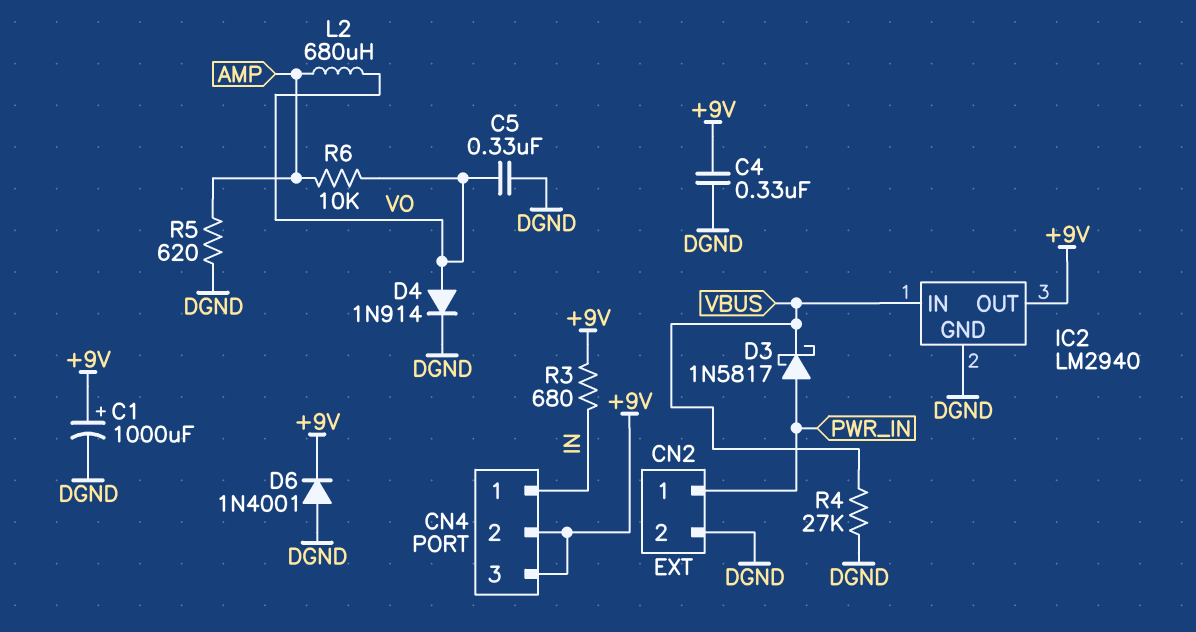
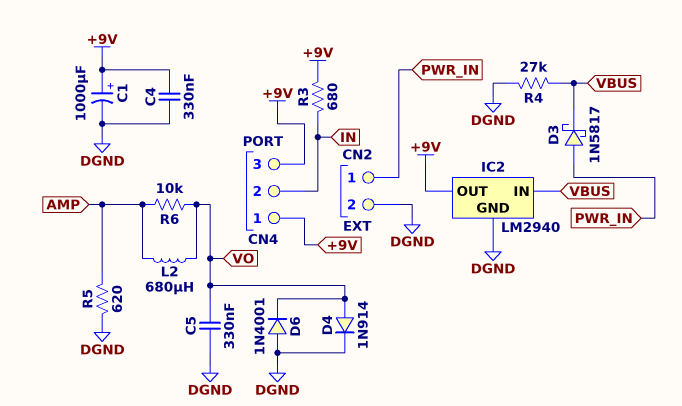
CN4 pin 1: IN -> +9V
CN4 pin 2: +9V -> IN
D6: diode 1N4001 (A DGND, K +9V) -> diode 1N4001 (A DGND, K VO)

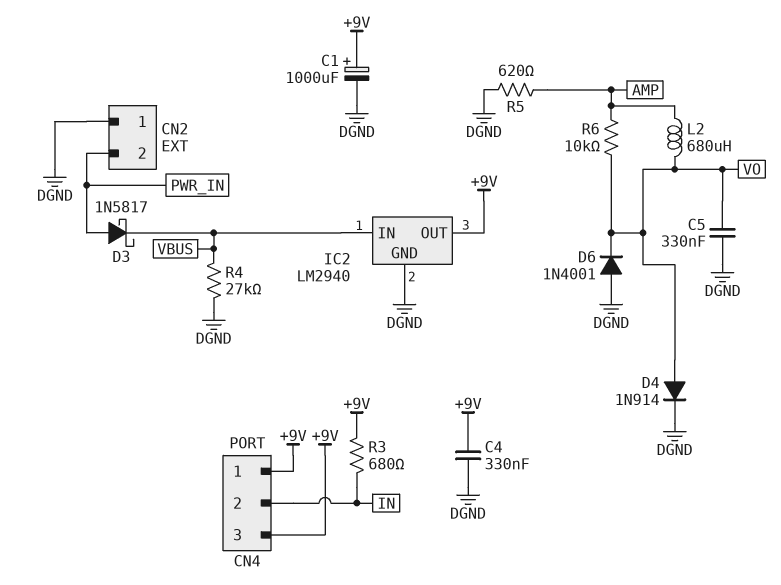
CN2 pin 1: PWR_IN -> DGND
CN2 pin 2: DGND -> PWR_IN

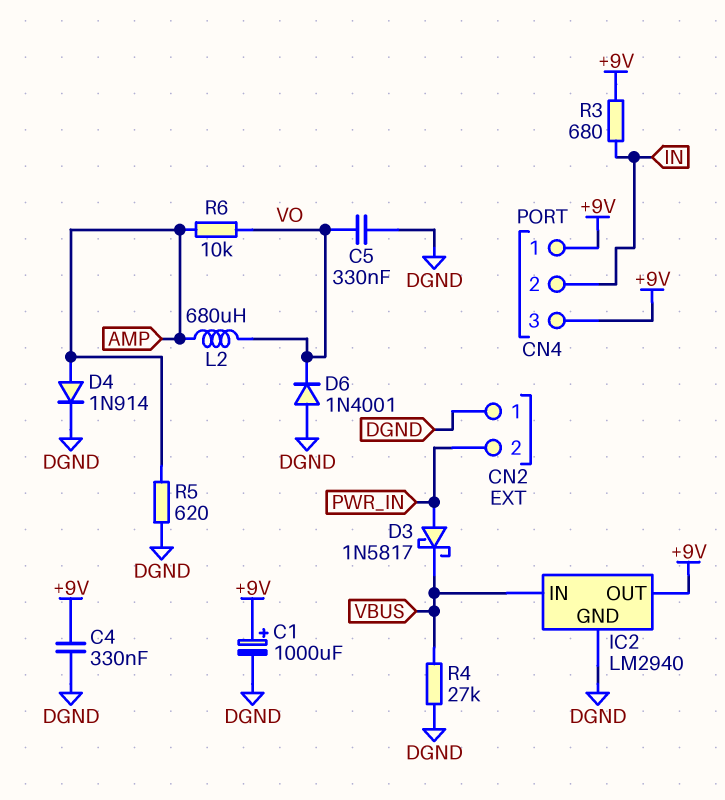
D4: diode 1N914 (A VO, K DGND) -> diode 1N914 (A AMP, K DGND)

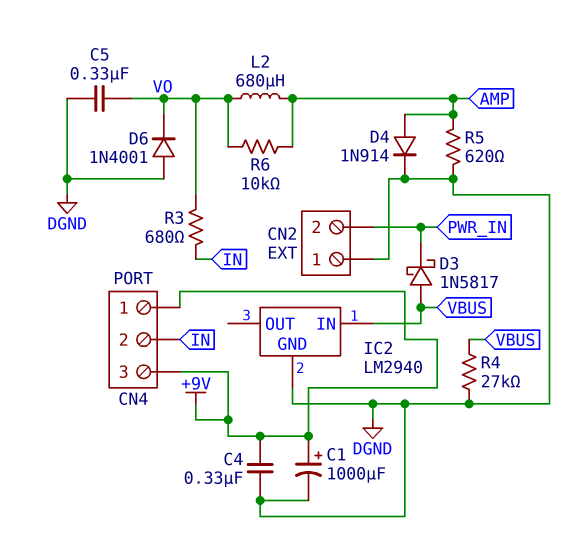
D3: schottky 1N5817 (A PWR_IN, K VBUS) -> schottky 1N5817 (A VBUS, K PWR_IN)
IC2 pin OUT: +9V -> none
R3: 680 (+9V, IN) -> 680 (IN, VO)

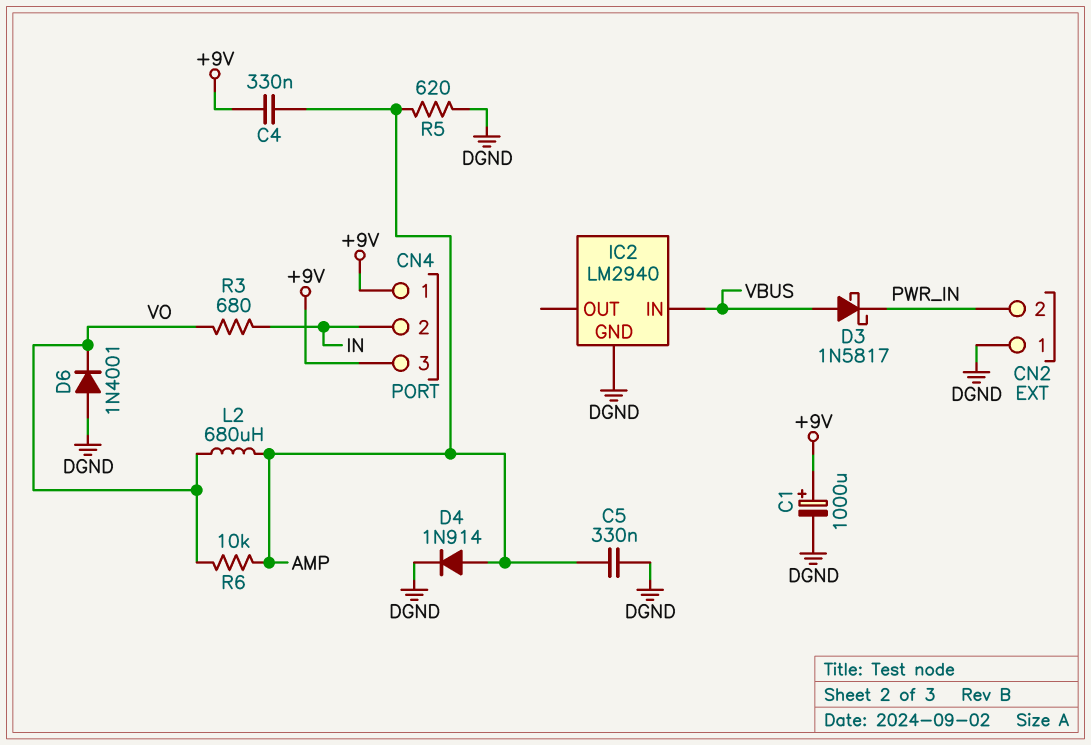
C4: 330nF (+9V, DGND) -> 330nF (+9V, AMP)
C5: 330nF (DGND, VO) -> 330nF (AMP, DGND)
R4: 27k (DGND, VBUS) -> none

